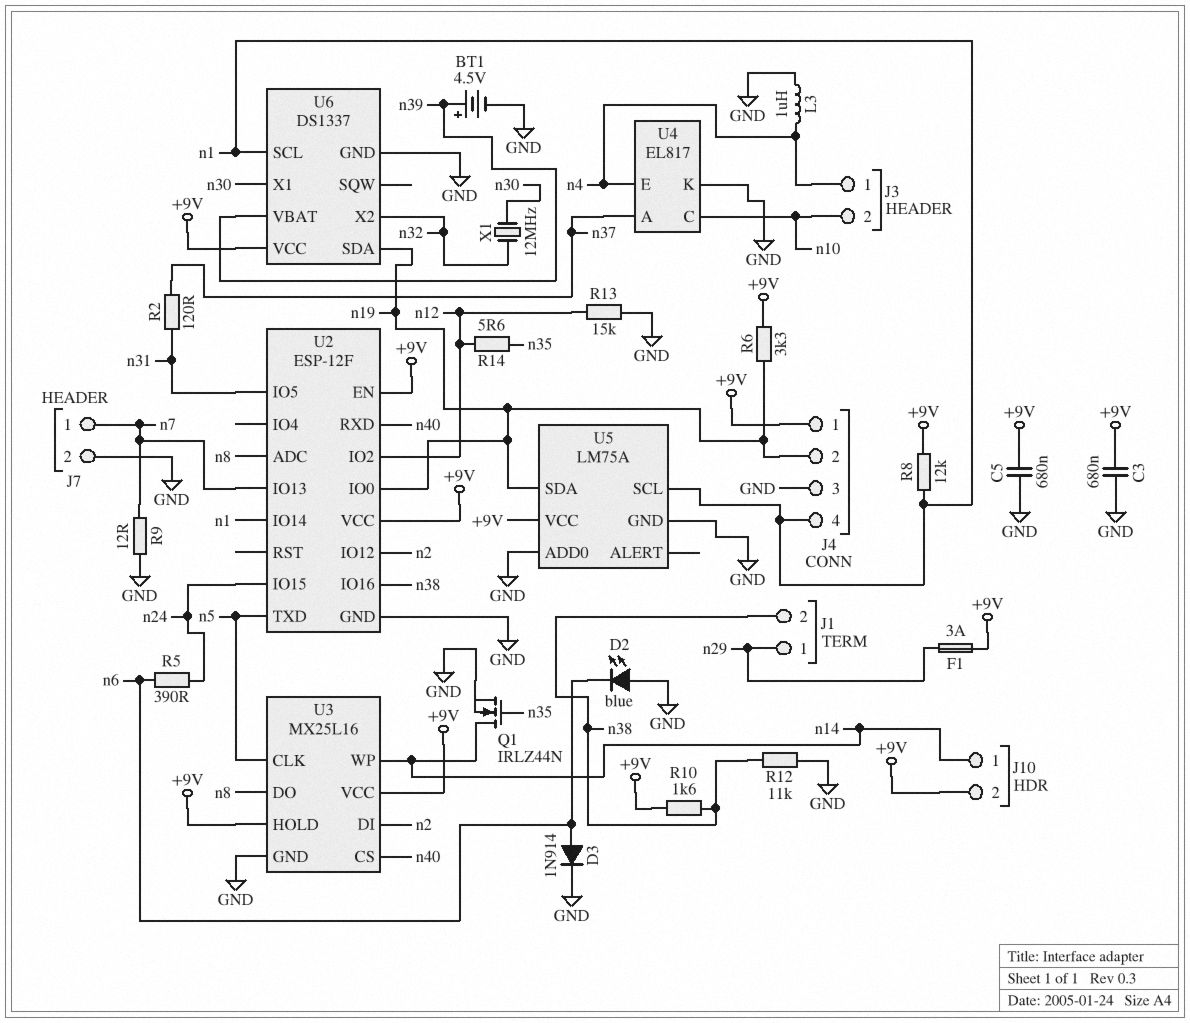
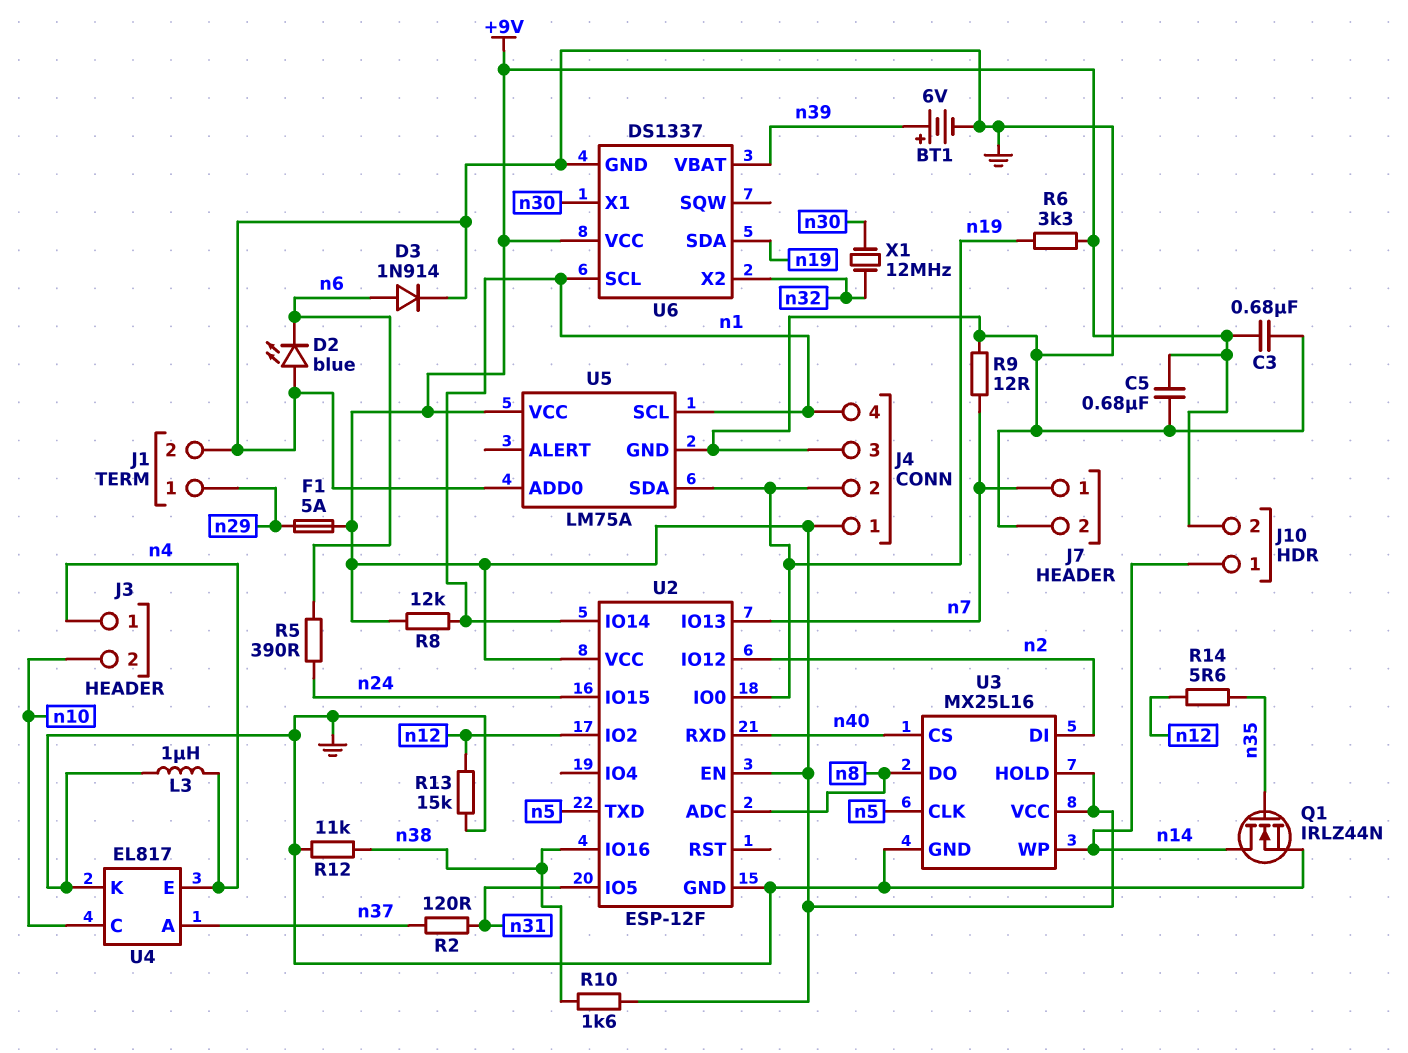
BT1: 4.5V (plus n39, minus GND) -> 6V (plus n39, minus GND)
F1: 3A (+9V, n29) -> 5A (+9V, n29)
J1 pin 2: n38 -> GND

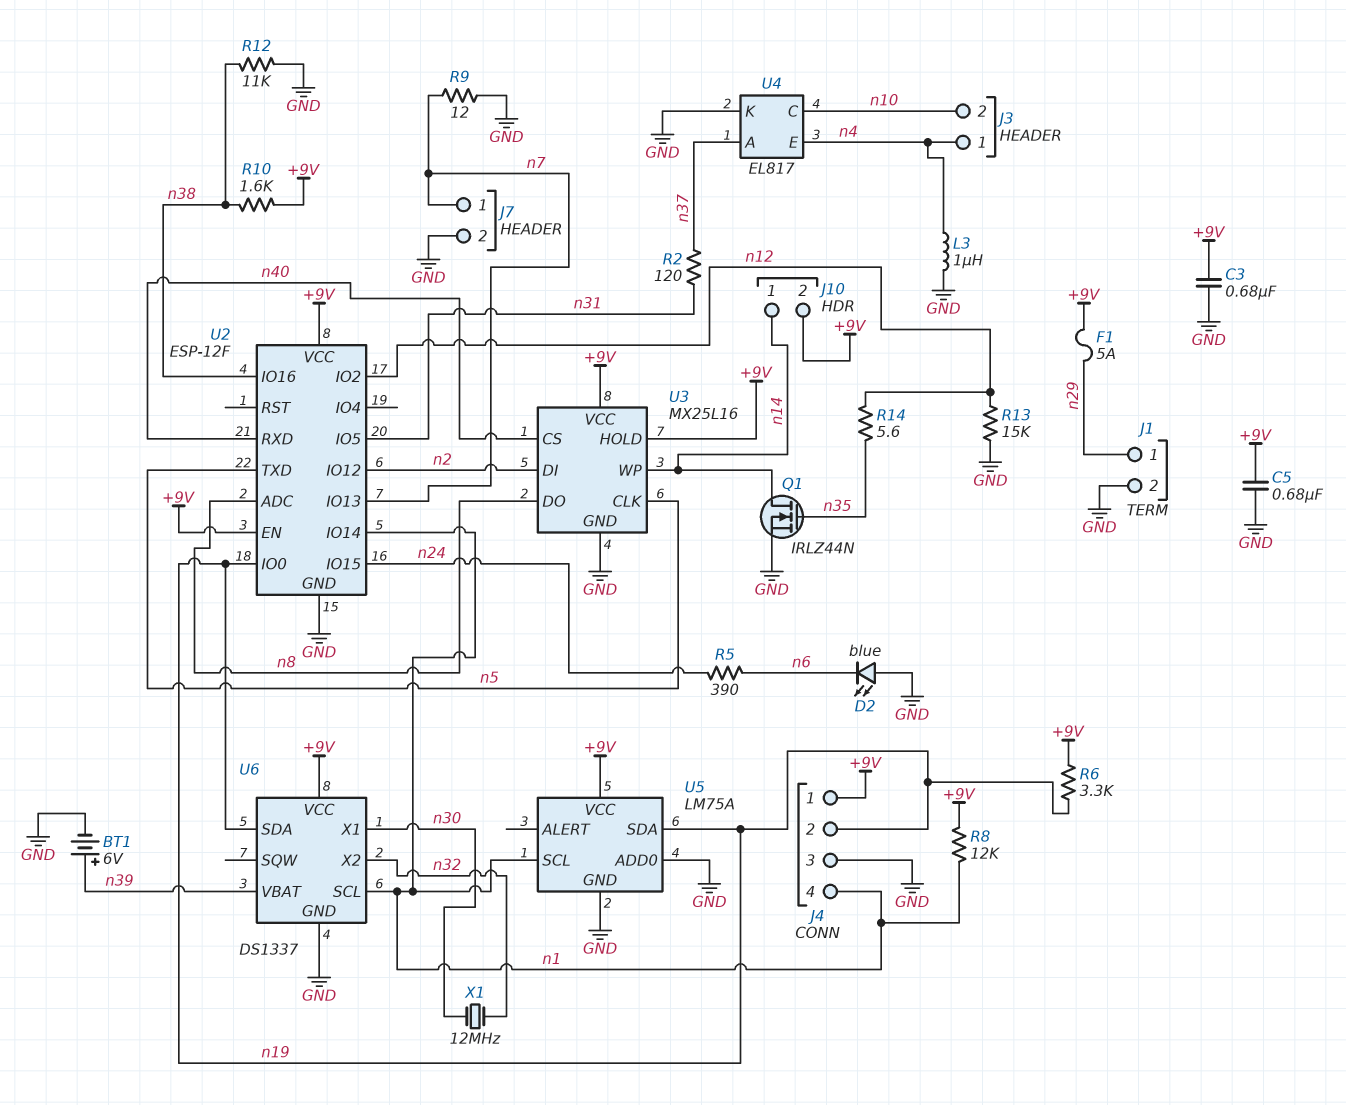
D3: diode 1N914 (A n6, K GND) -> none

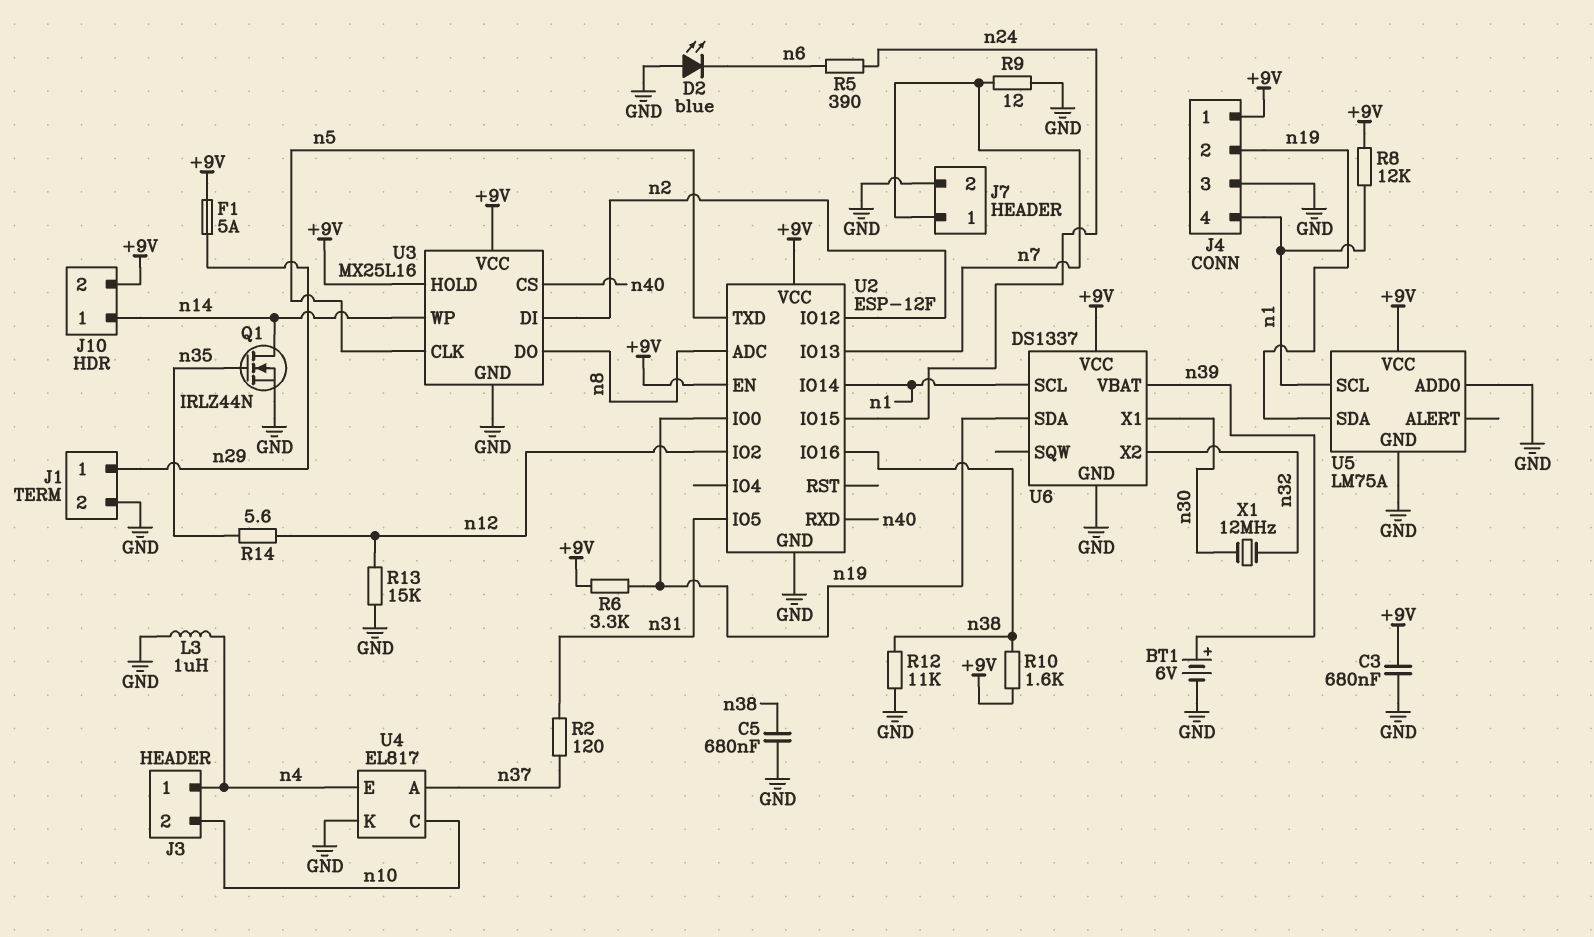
C5: 680nF (+9V, GND) -> 680nF (GND, n38)

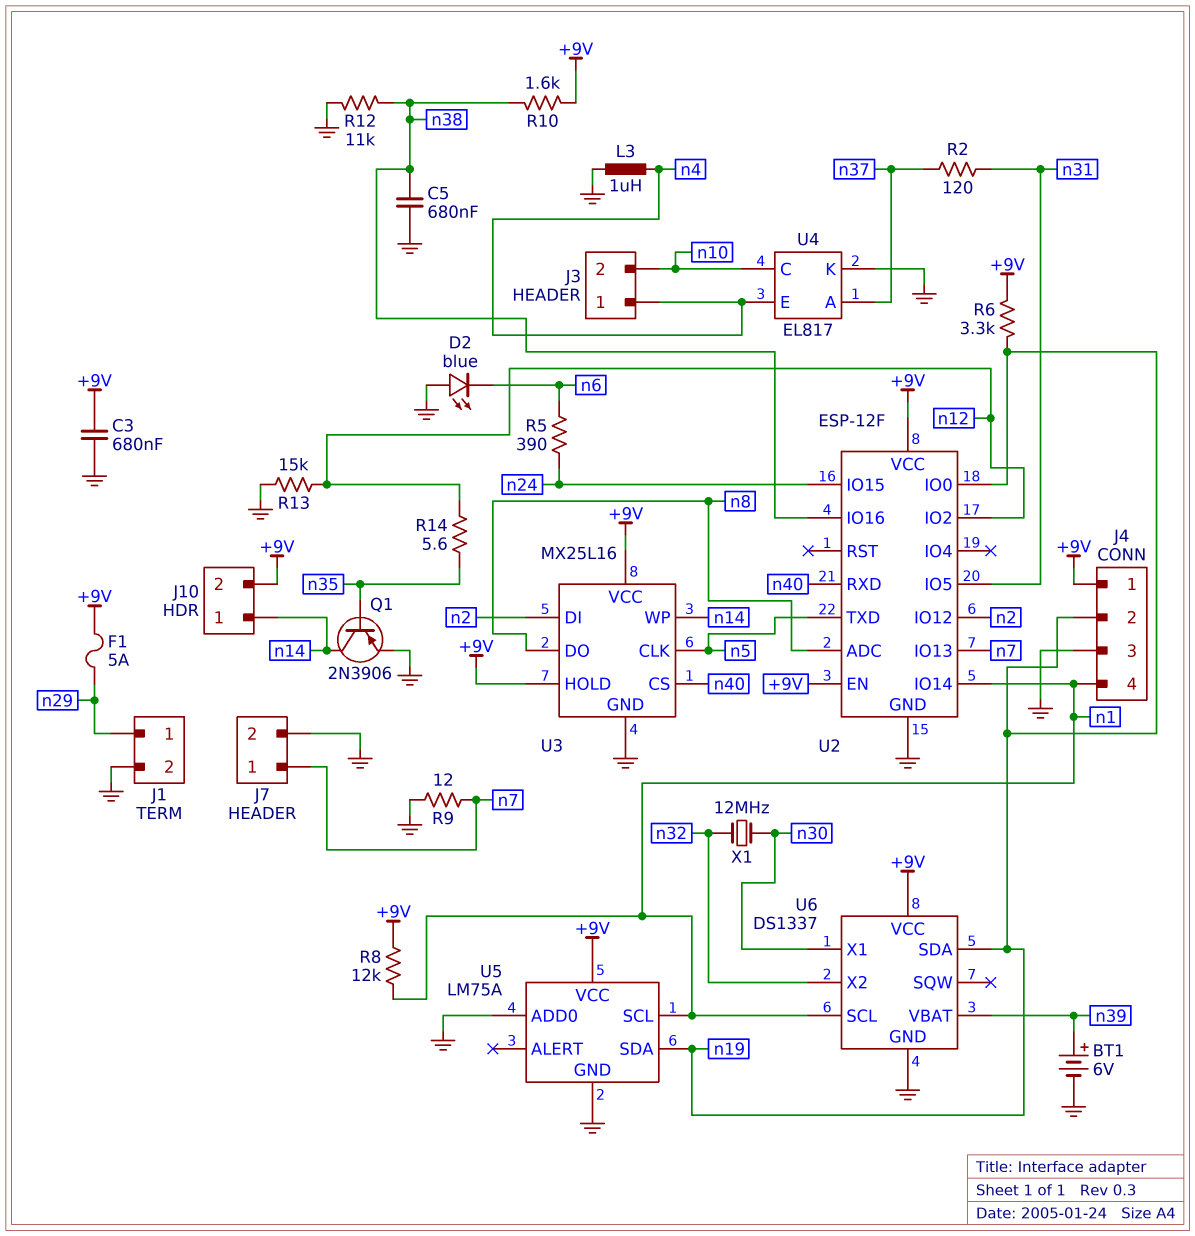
Q1: NMOS IRLZ44N (G n35, D n14, S GND) -> PNP 2N3906 (B n35, C n14, E GND)

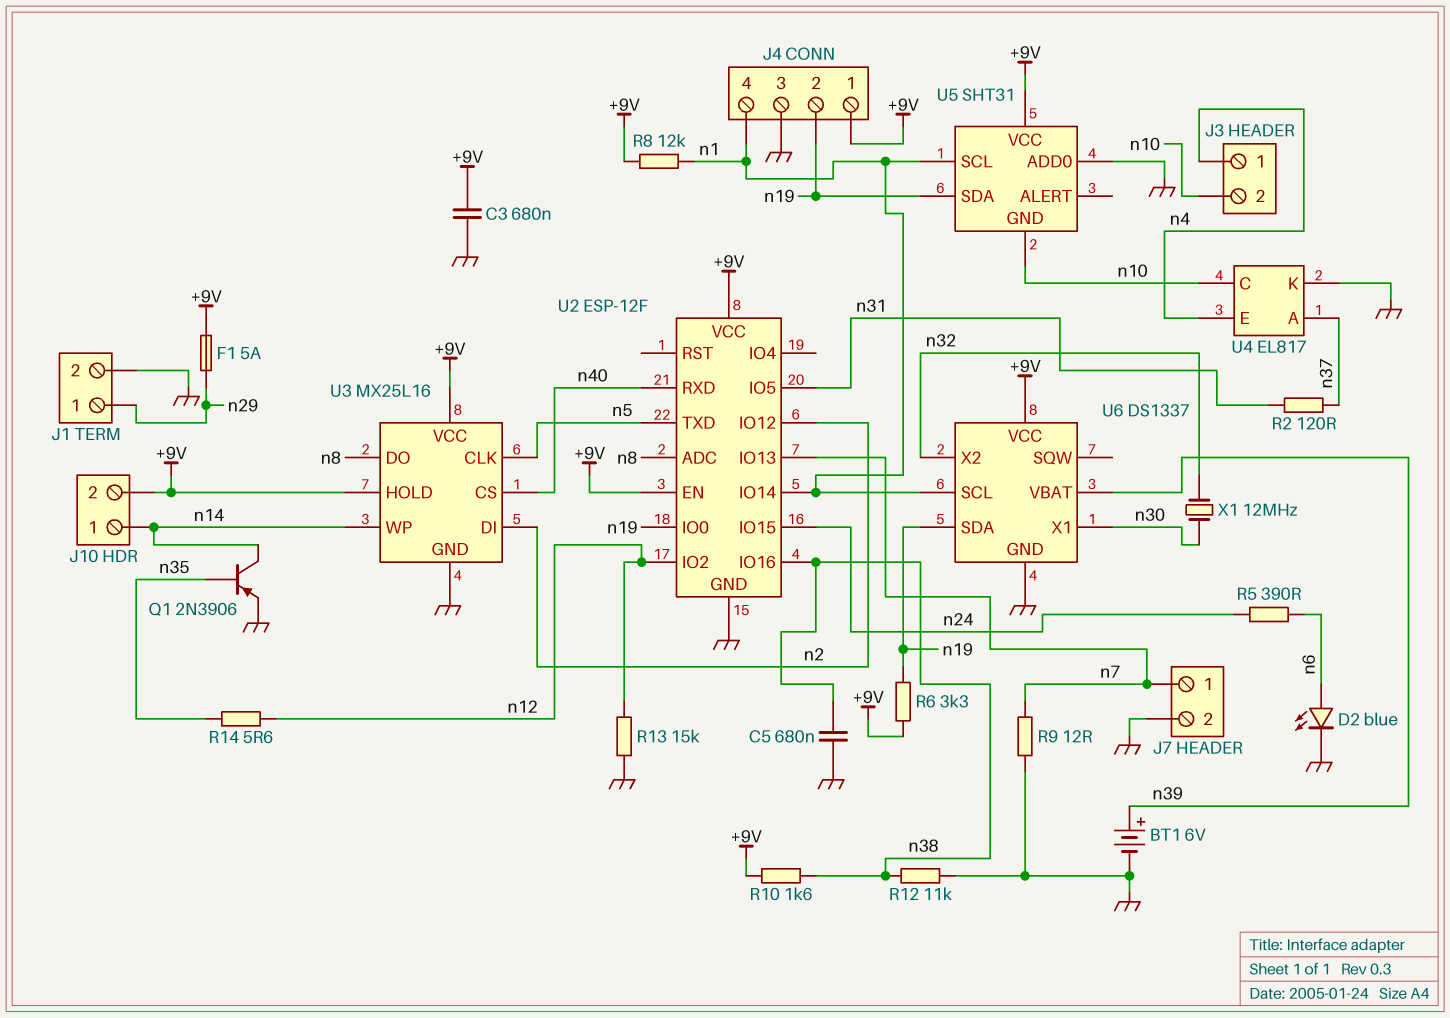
D2: LED blue (A GND, K n6) -> LED blue (A n6, K GND)
L3: 1uH (GND, n4) -> none
U5: LM75A -> SHT31
U5 pin GND: GND -> n10

